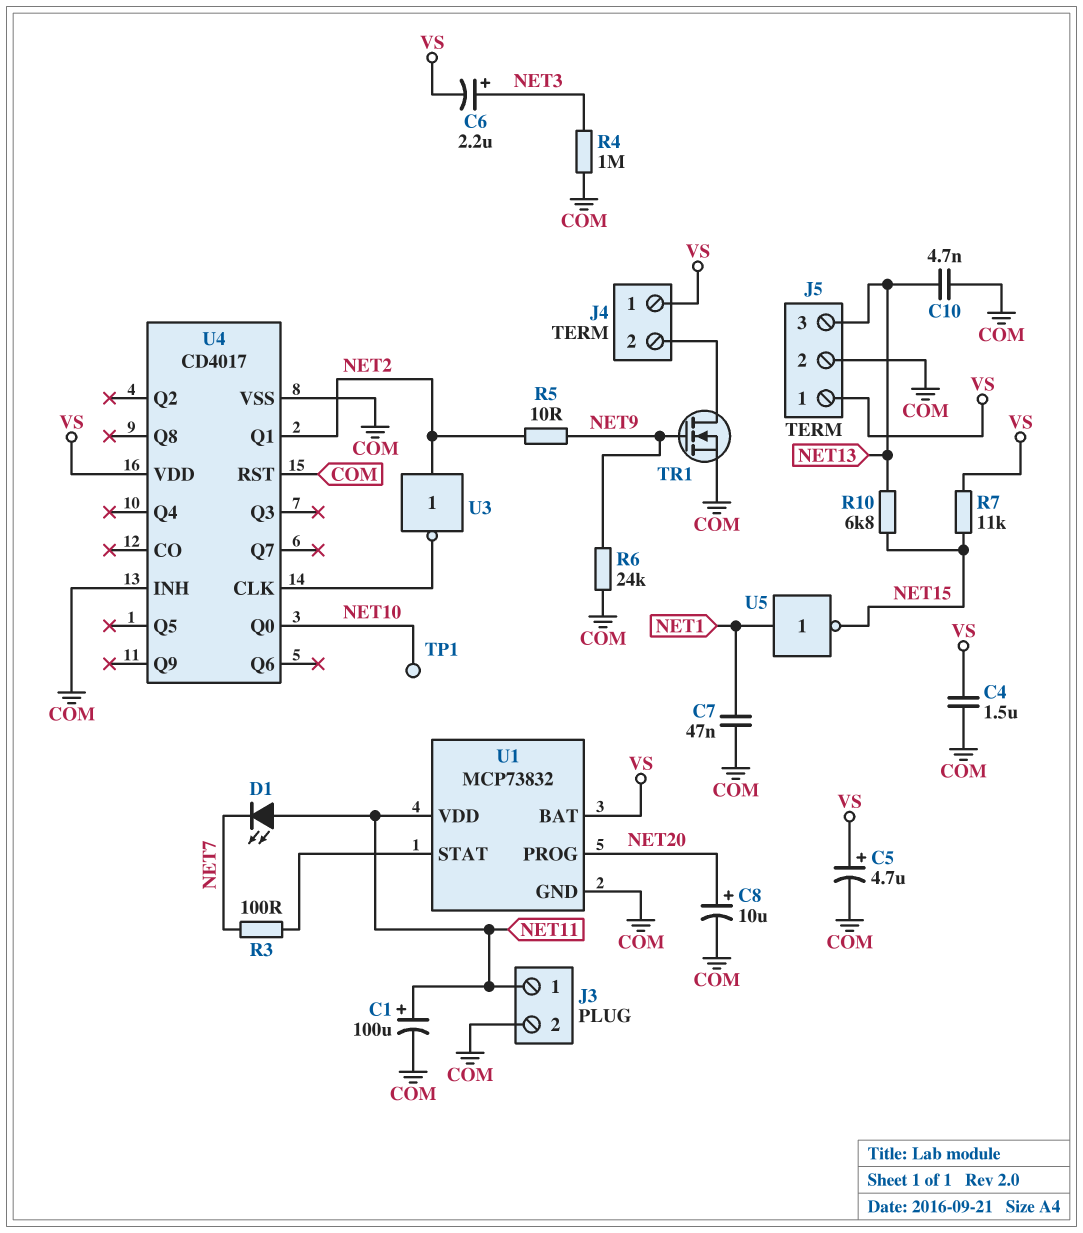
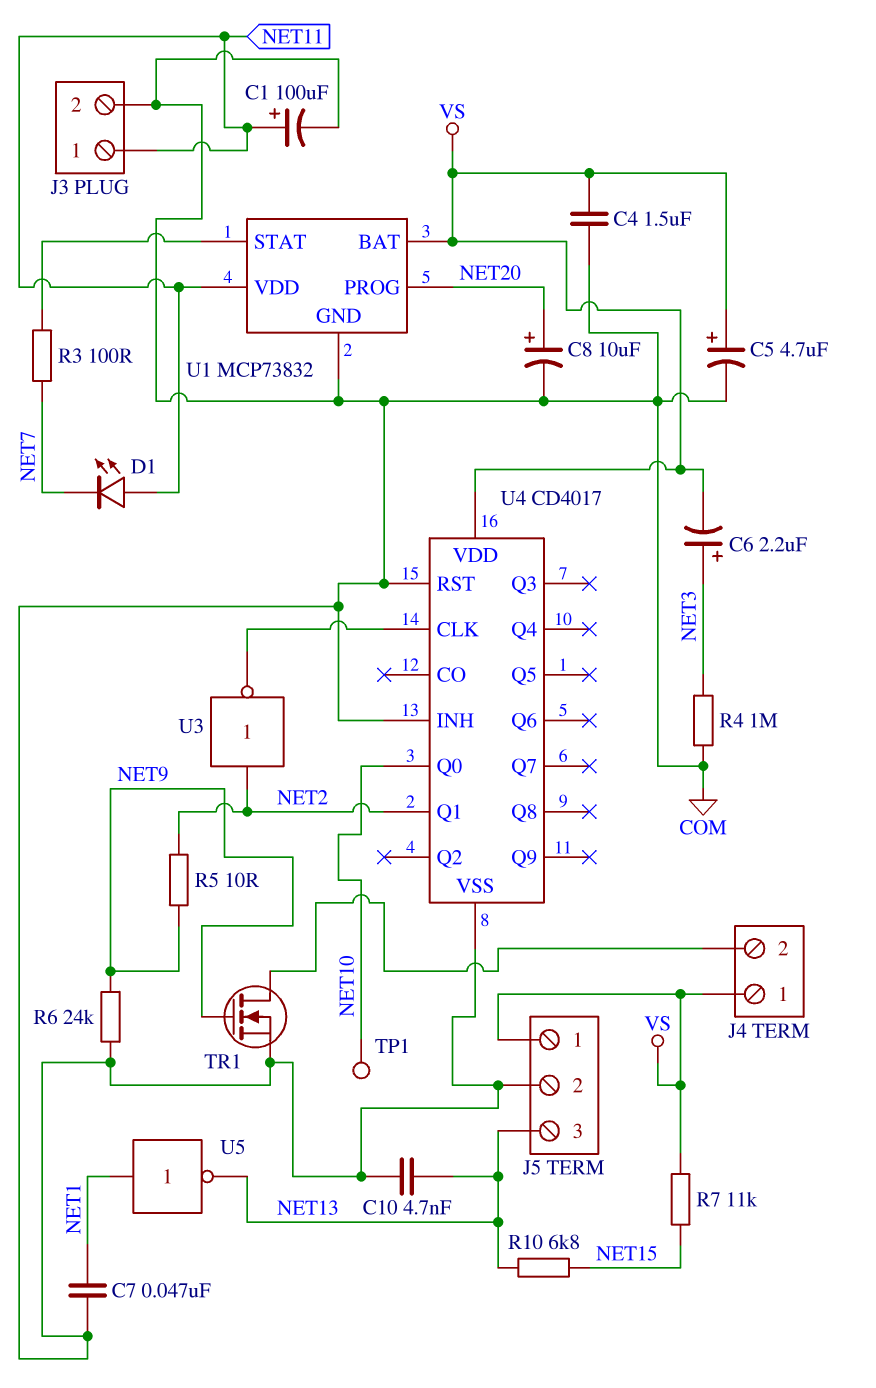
U5: NOT (in NET1, out NET15) -> NOT (in NET1, out NET13)

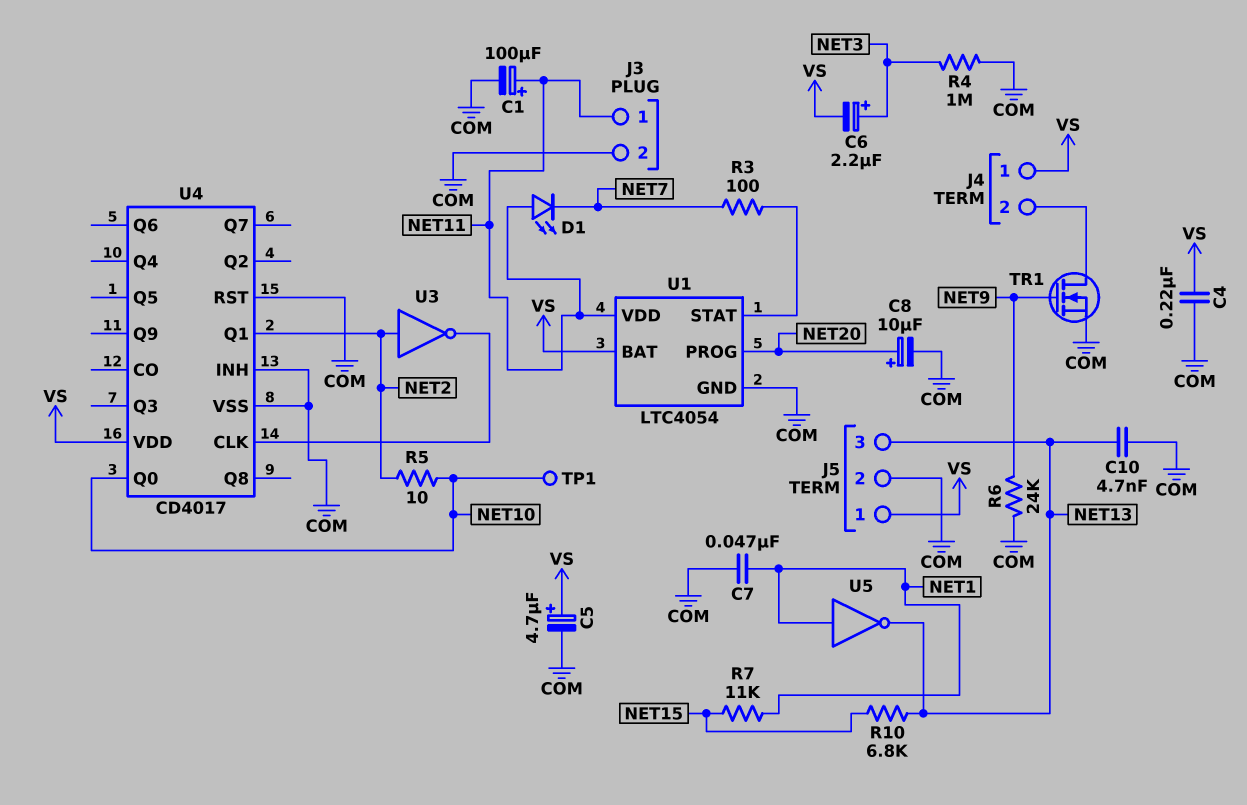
C4: 1.5uF (COM, VS) -> 220nF (COM, VS)
R5: 10 (NET2, NET9) -> 10 (NET2, NET10)
R7: 11k (NET15, VS) -> 11k (NET1, NET15)
U1: MCP73832 -> LTC4054

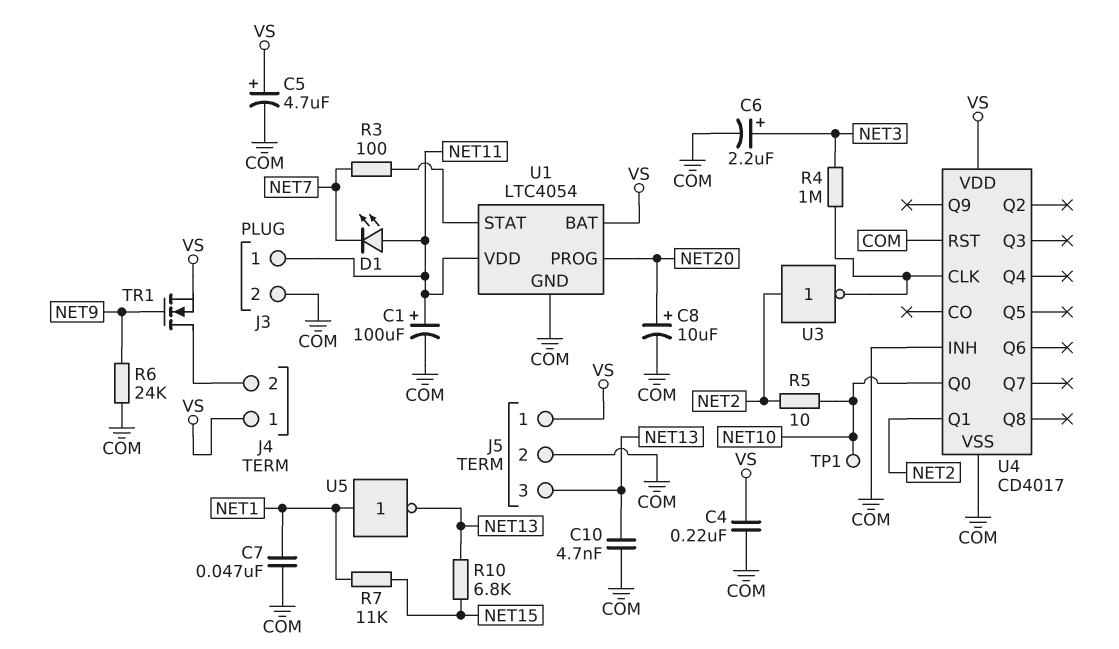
C6: 2.2uF (plus NET3, minus VS) -> 2.2uF (plus NET3, minus COM)
R4: 1M (COM, NET3) -> 1M (NET3, U4/CLK)
TR1: NMOS (G NET9, D J4/2, S COM) -> NMOS (G NET9, D J4/2, S VS)

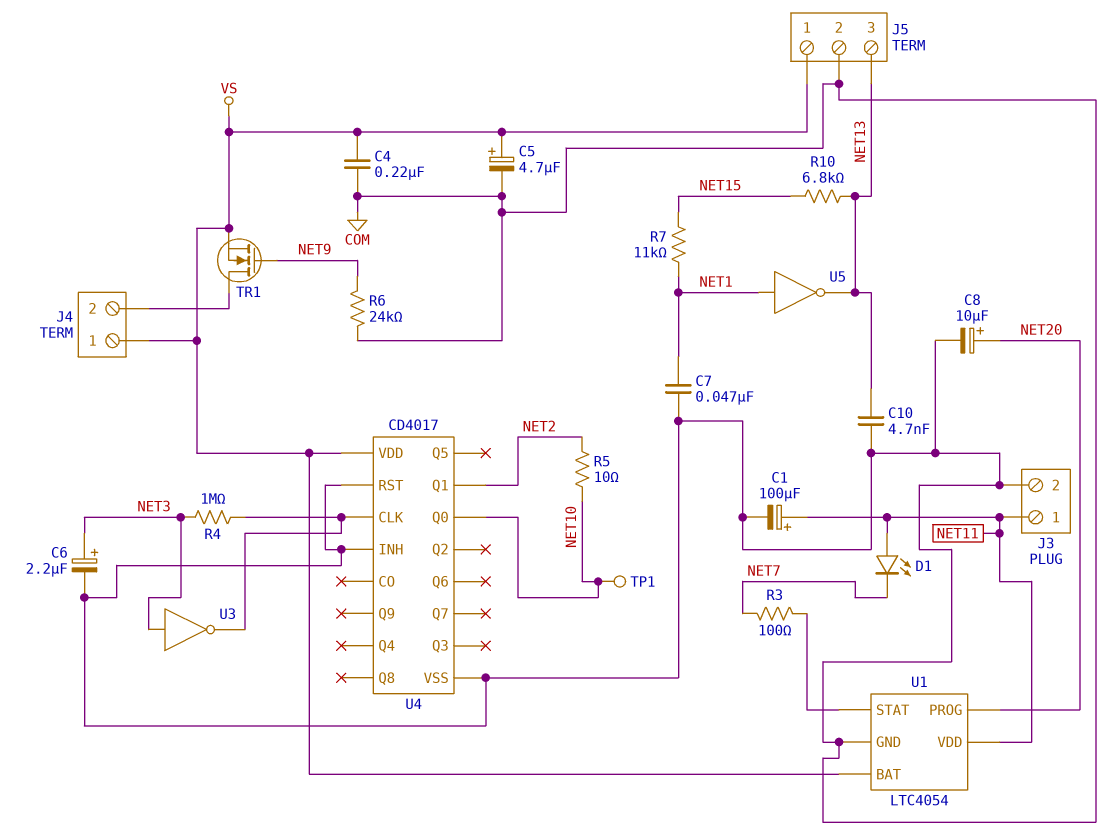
U3: NOT (in NET2, out U4/CLK) -> NOT (in NET3, out U4/CLK)

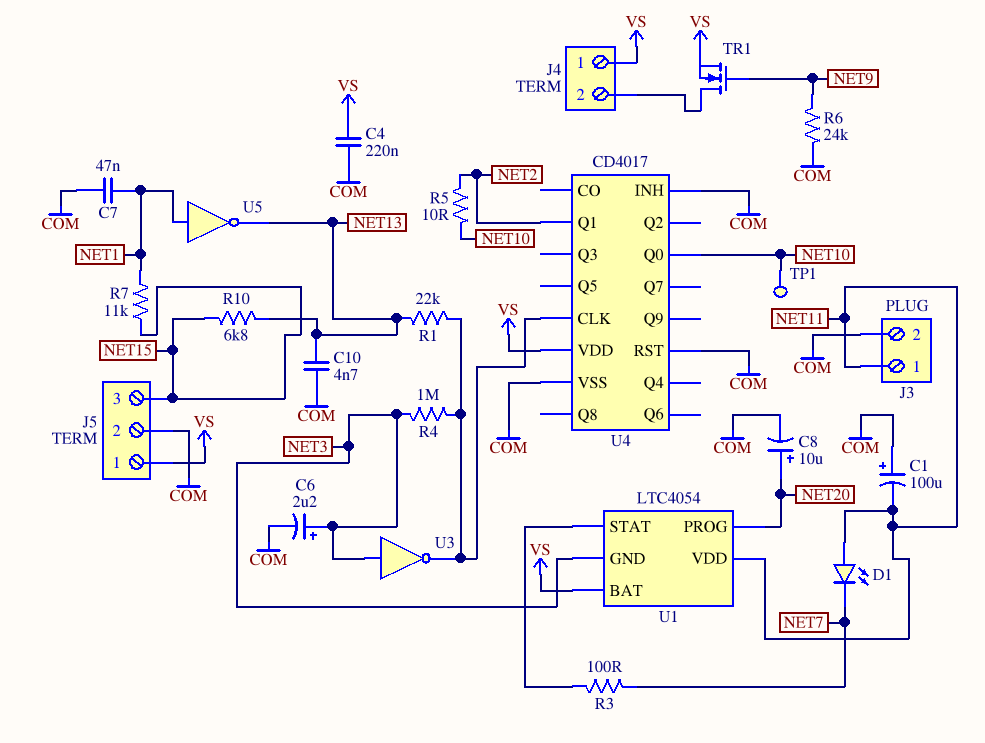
C1: 100uF (plus NET11, minus COM) -> 100uF (plus COM, minus NET11)
C5: 4.7uF (plus VS, minus COM) -> none
J5 pin 3: NET13 -> NET15
R1: none -> 22k (NET13, U4/CLK)
U1 pin GND: COM -> NET3

